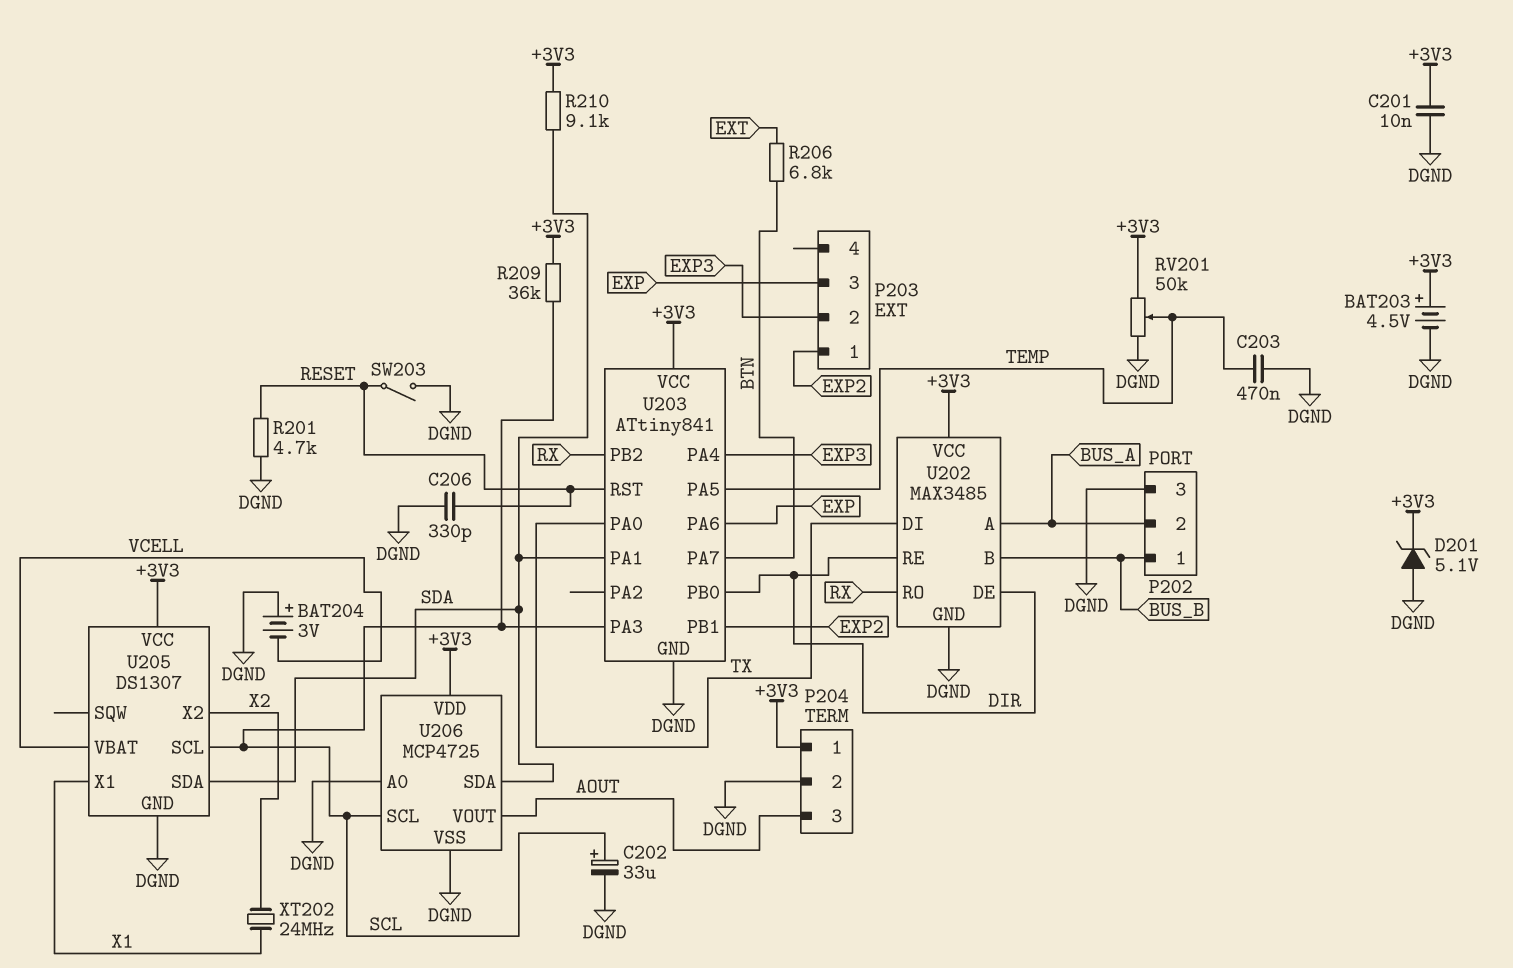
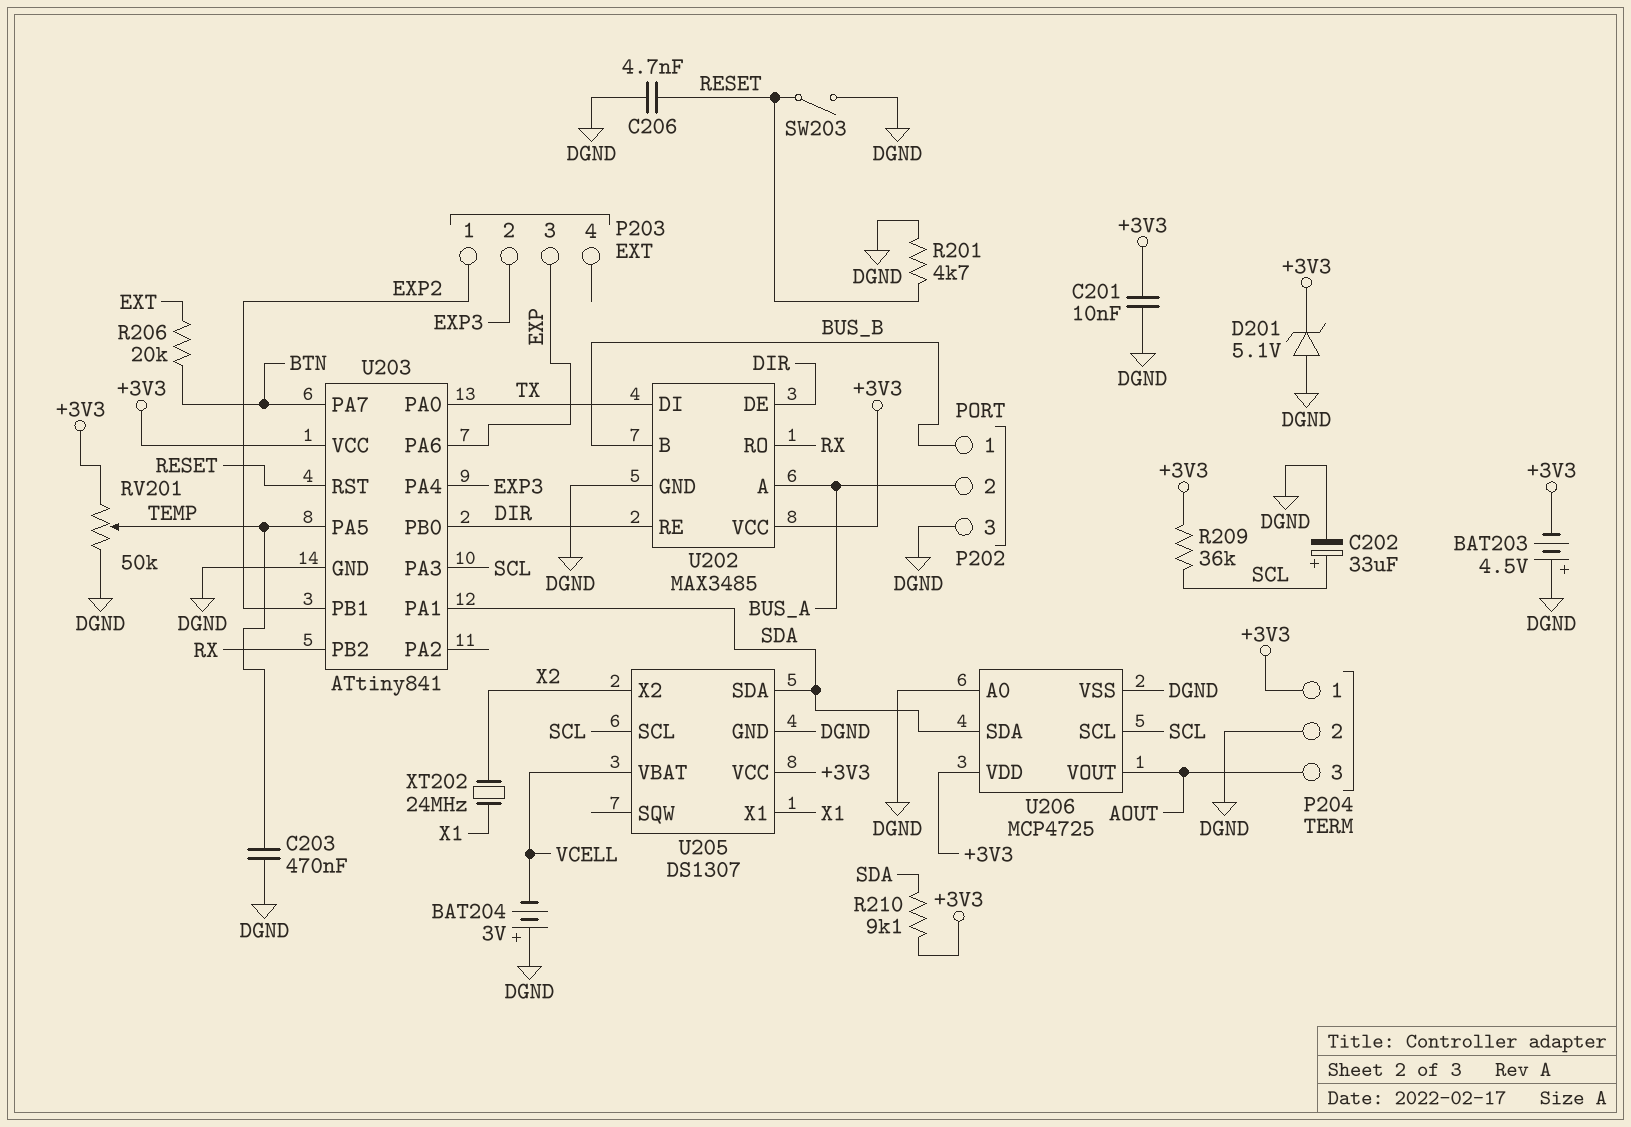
BAT203: 4.5V (plus +3V3, minus DGND) -> 4.5V (plus DGND, minus +3V3)
C206: 330pF (DGND, RESET) -> 4.7nF (DGND, RESET)
R206: 6.8k (BTN, EXT) -> 20k (BTN, EXT)

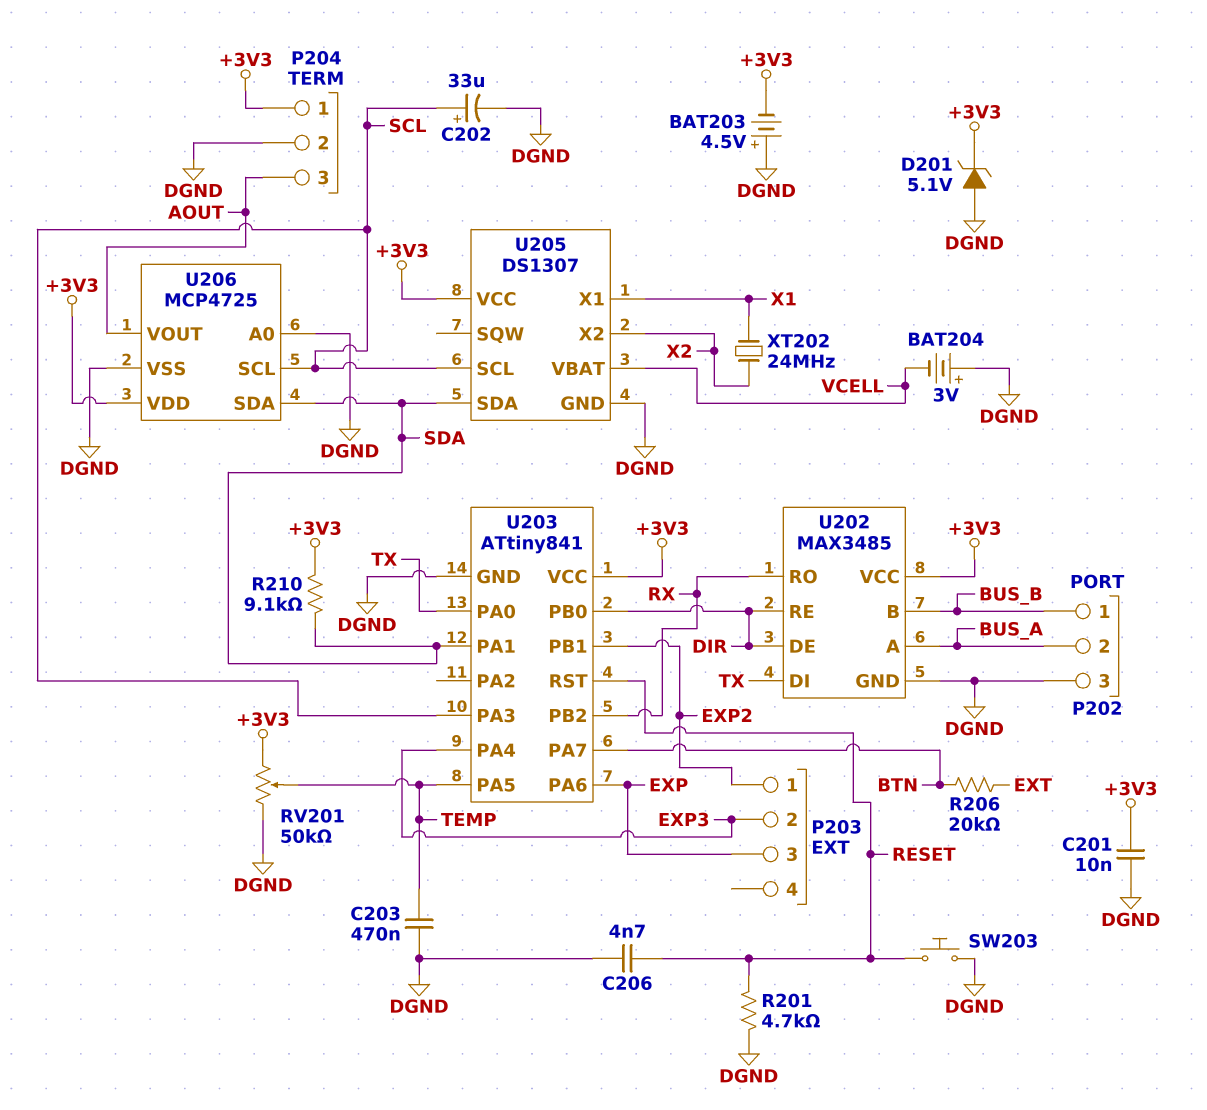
R209: 36k (+3V3, SCL) -> none
SW203: switch (DGND, RESET) -> button (DGND, RESET)

